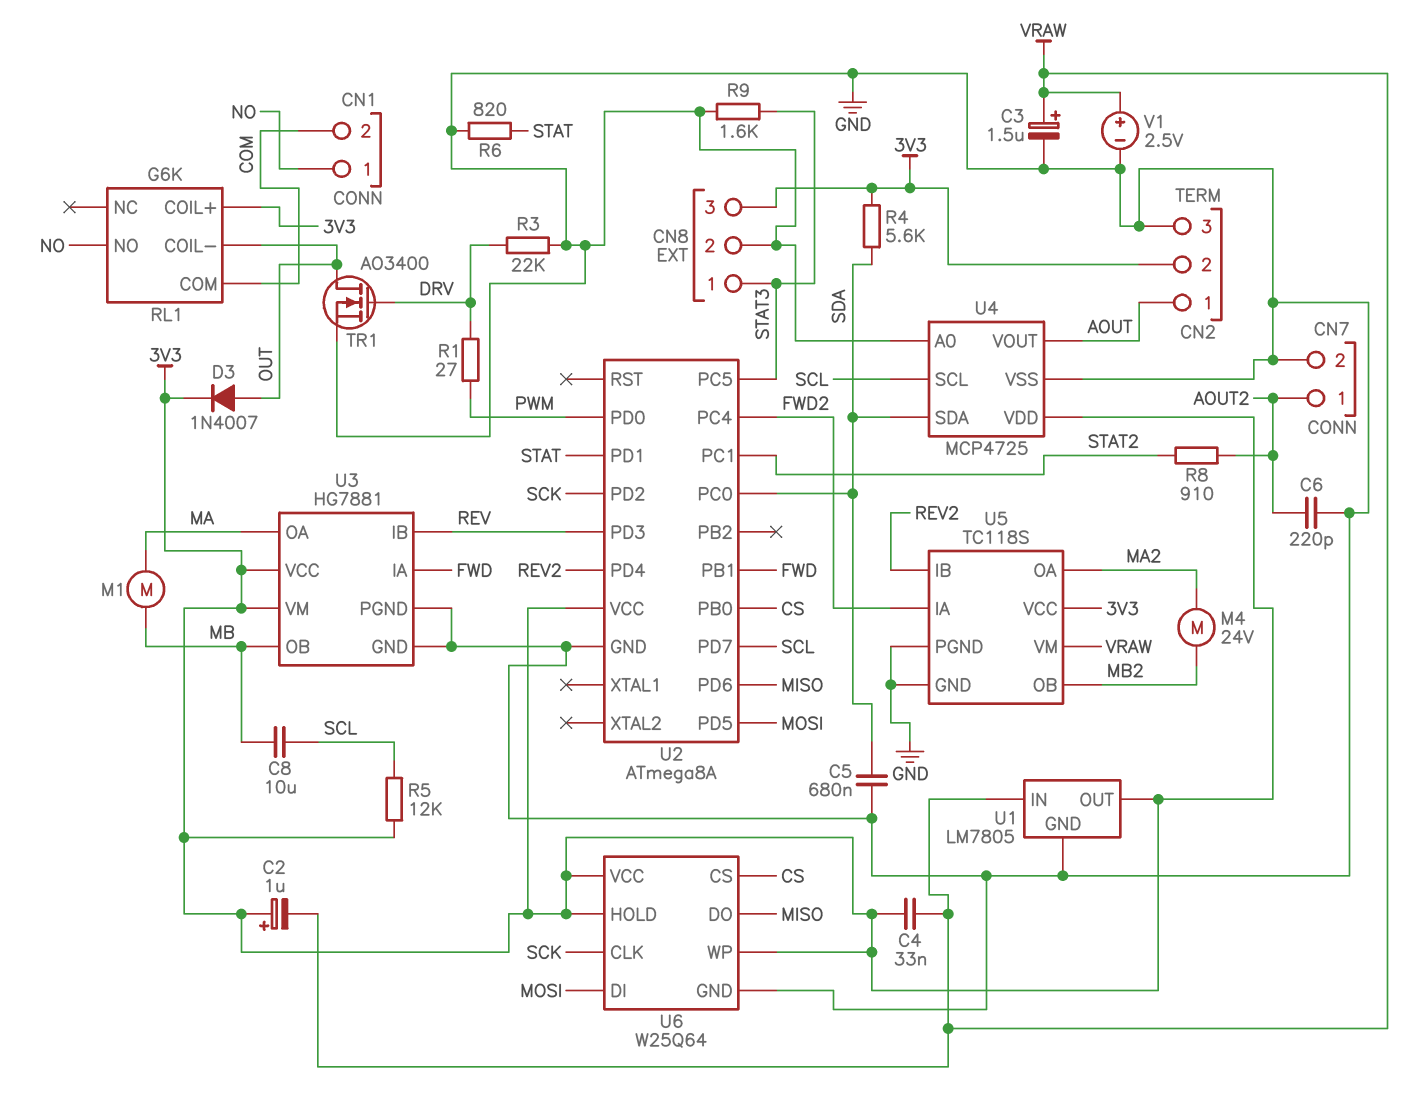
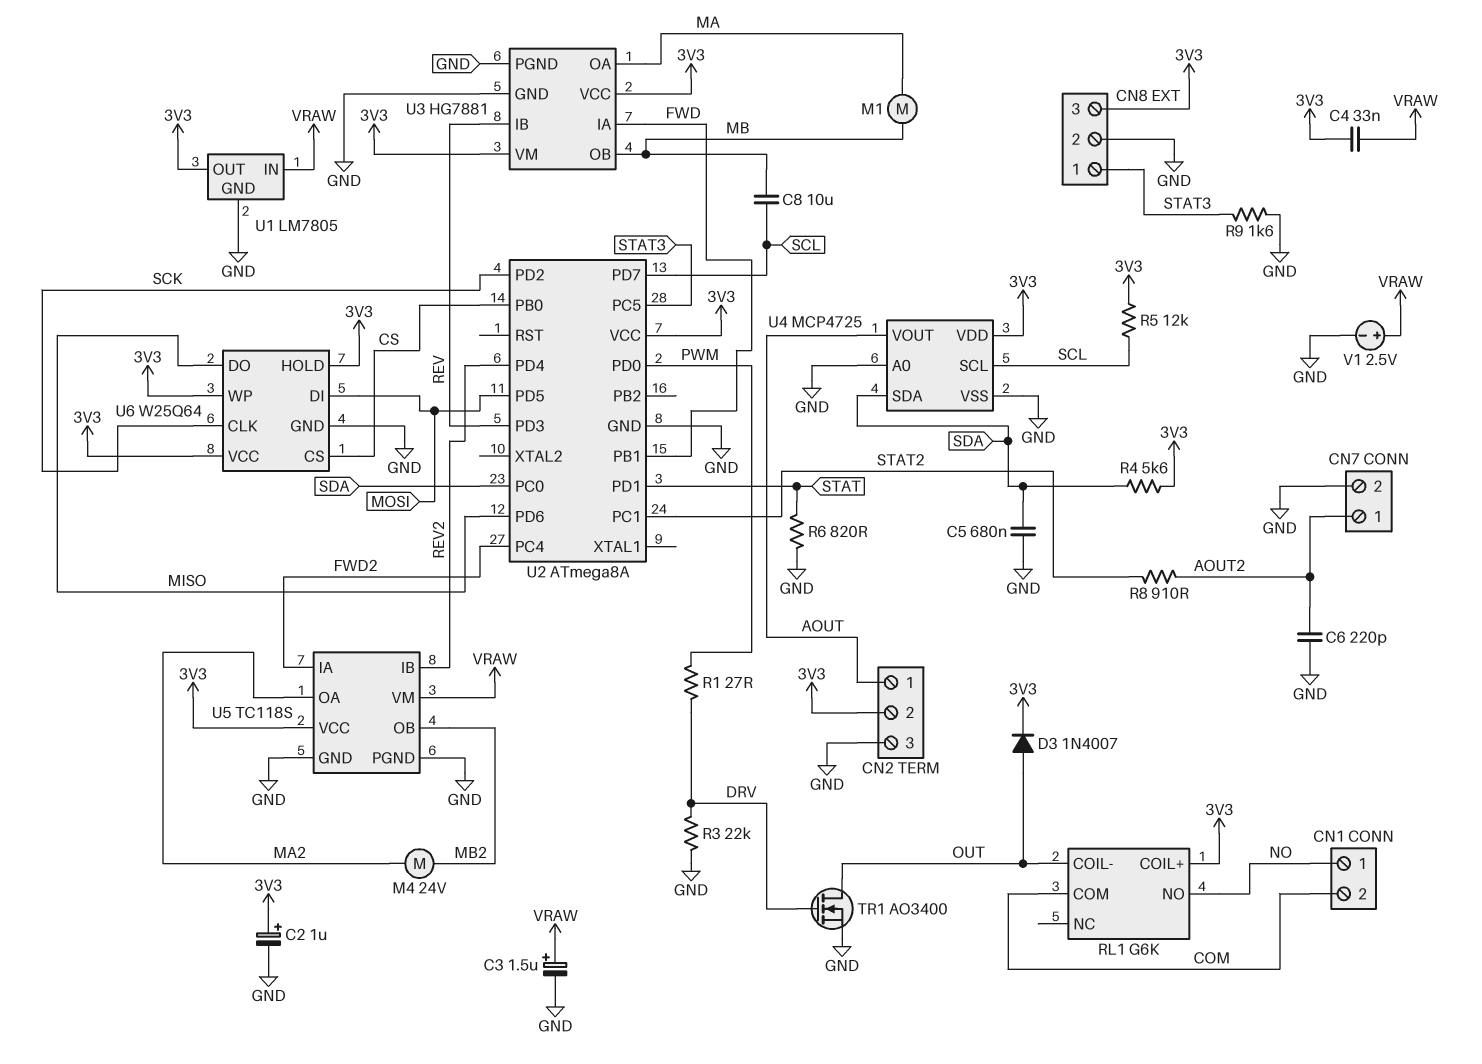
C2: 1uF (plus 3V3, minus VRAW) -> 1uF (plus 3V3, minus GND)

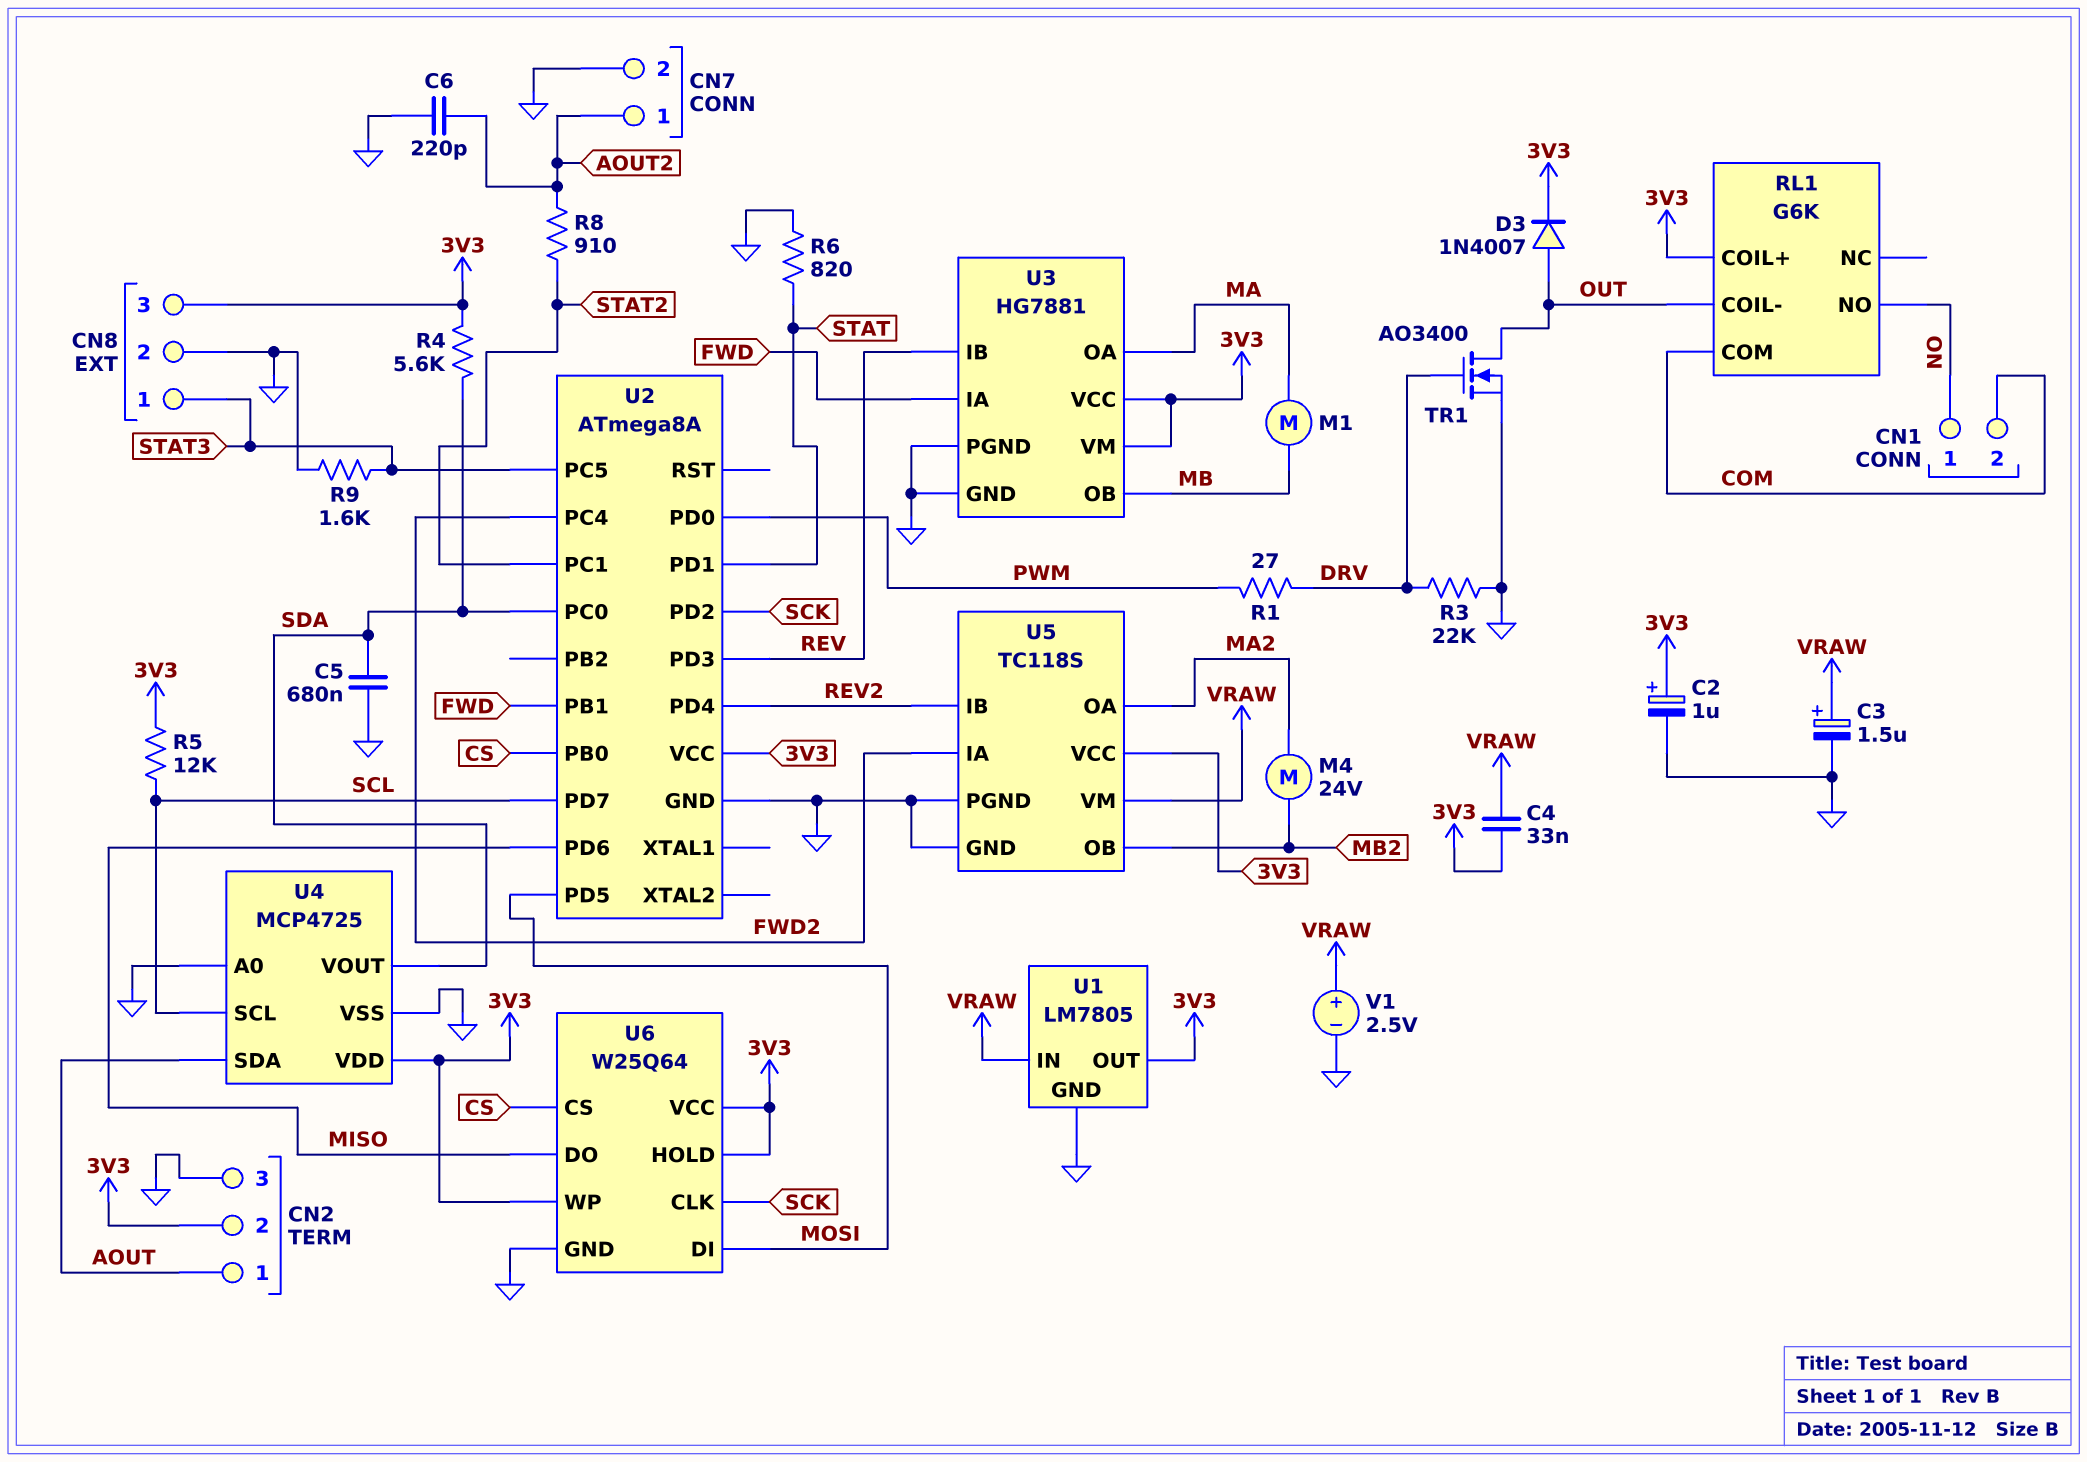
C8: 10uF (MB, SCL) -> none
U4 pin SDA: SDA -> AOUT
U4 pin VOUT: AOUT -> SDA

